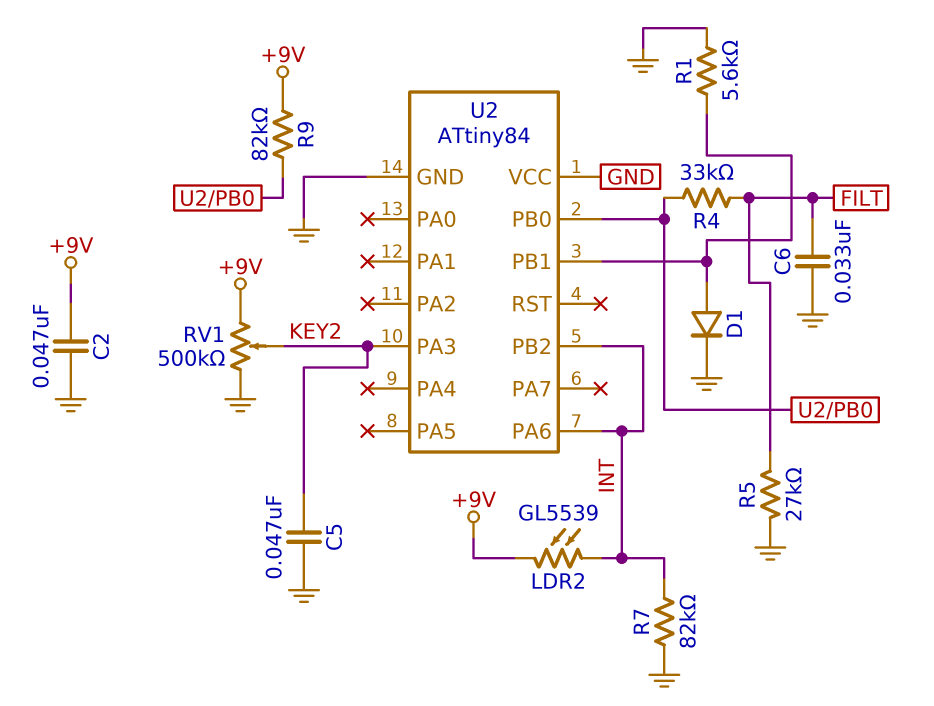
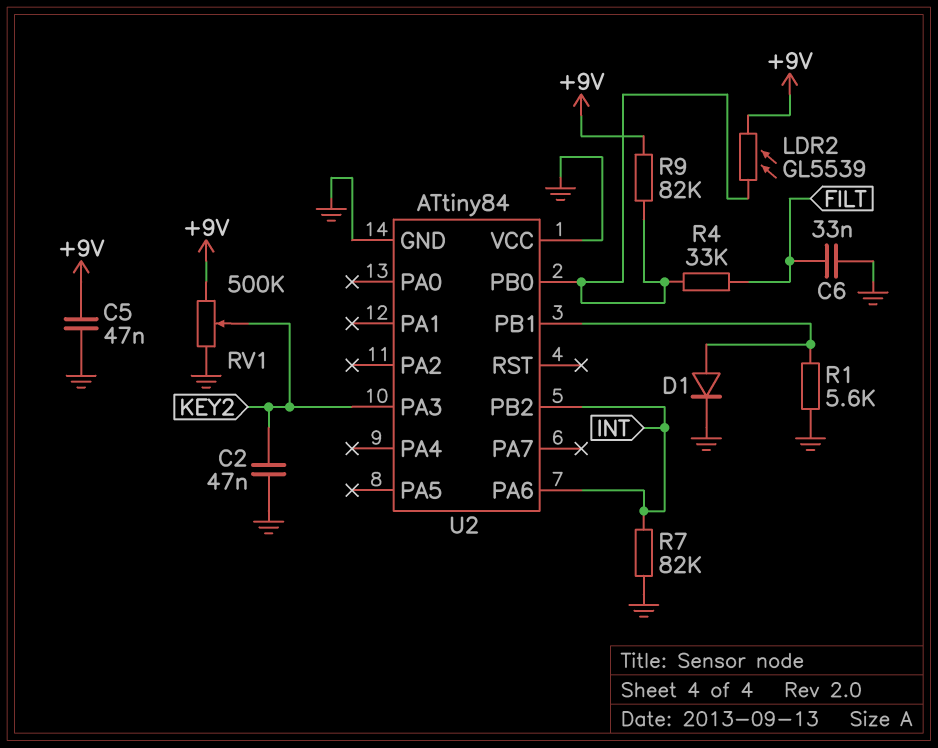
C2: 47nF (+9V, GND) -> 47nF (GND, KEY2)
C5: 47nF (GND, KEY2) -> 47nF (+9V, GND)
LDR2: GL5539 (+9V, INT) -> GL5539 (+9V, U2/PB0)
R5: 27k (FILT, GND) -> none

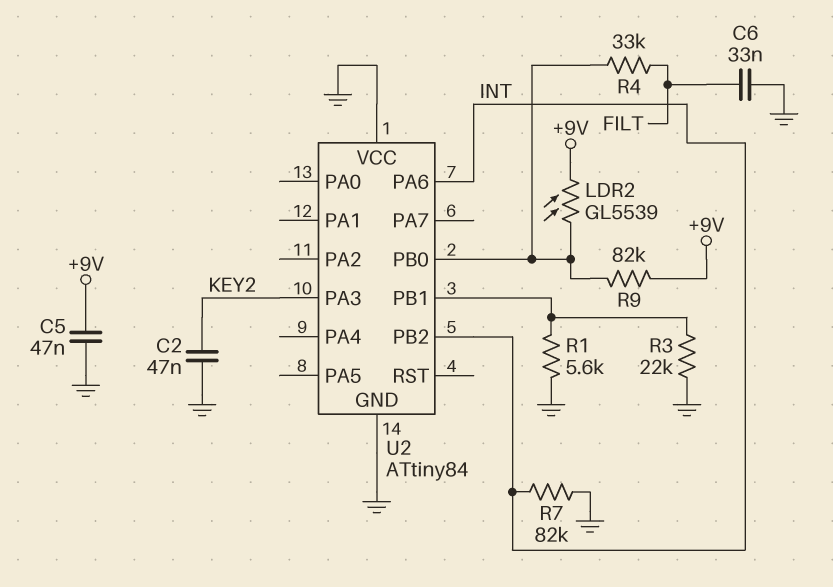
D1: diode (A U2/PB1, K GND) -> none
R3: none -> 22k (GND, U2/PB1)
RV1: 500k (+9V, GND, wiper KEY2) -> none

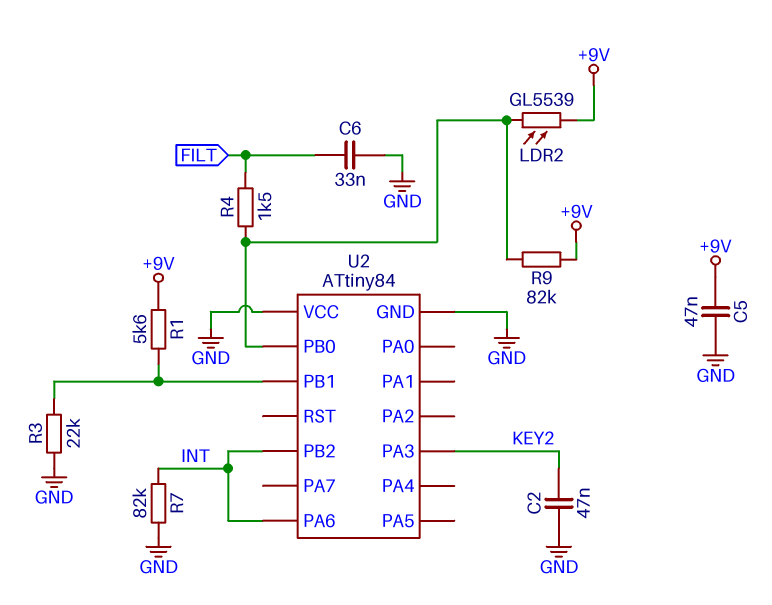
R1: 5.6k (GND, U2/PB1) -> 5.6k (+9V, U2/PB1)
R4: 33k (FILT, U2/PB0) -> 1.5k (FILT, U2/PB0)

